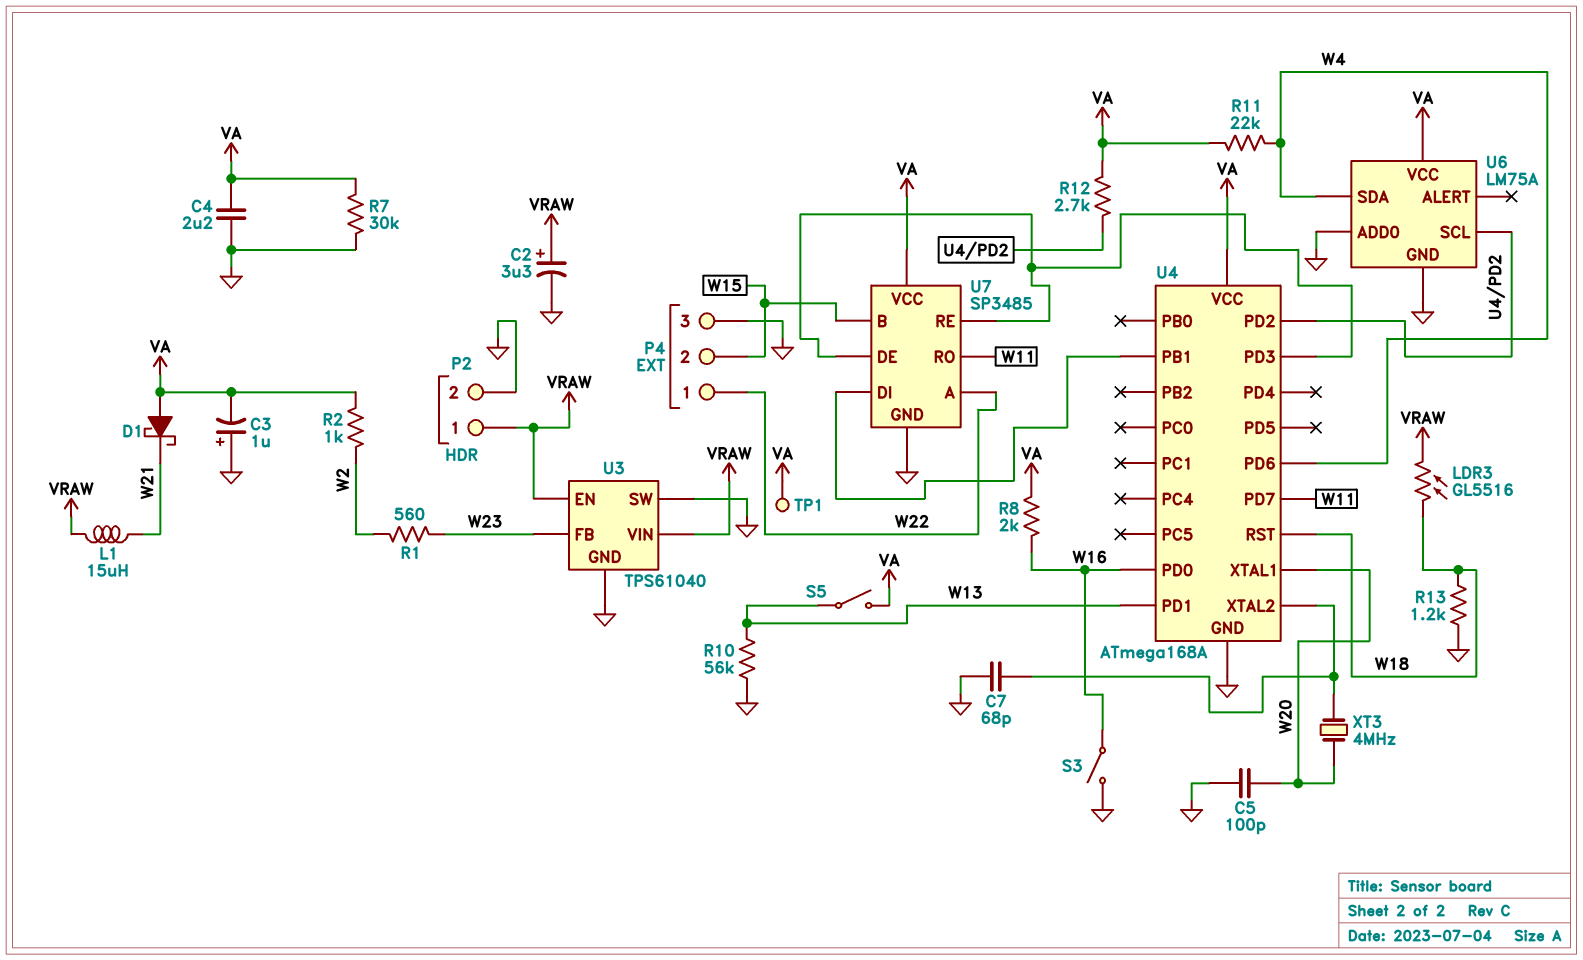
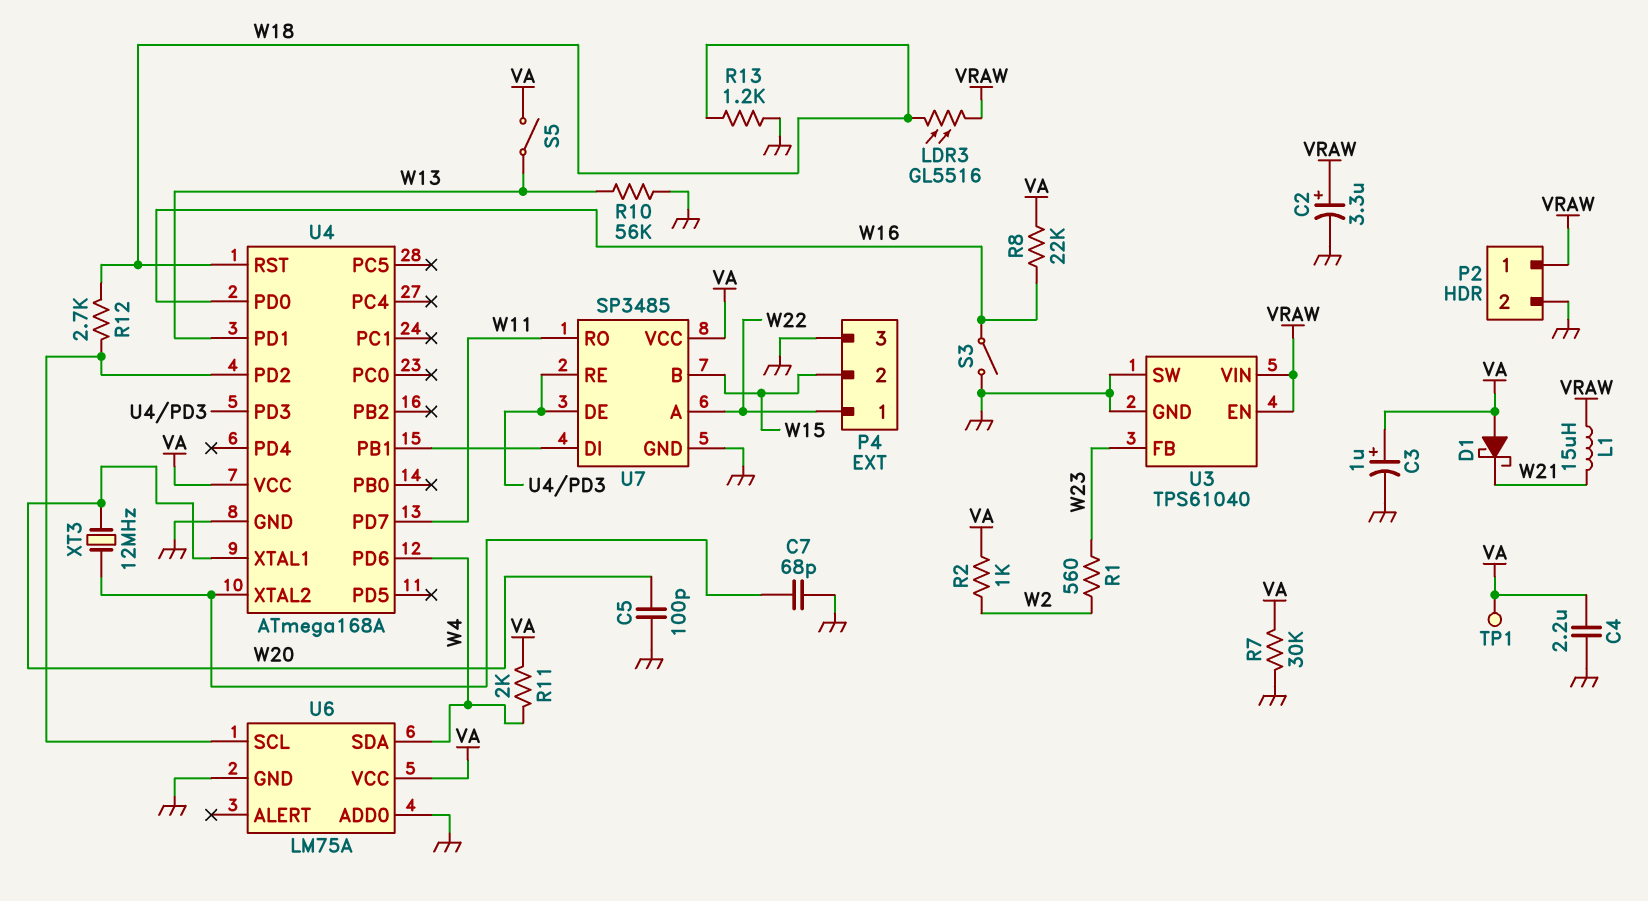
C3: 1uF (plus GND, minus VA) -> 1uF (plus VA, minus GND)
R8: 2k (VA, W16) -> 22k (VA, W16)
R11: 22k (VA, W4) -> 2k (VA, W4)
R12: 2.7k (U4/PD2, VA) -> 2.7k (U4/PD2, W18)
XT3: 4MHz (U4/XTAL2, W20) -> 12MHz (U4/XTAL2, W20)

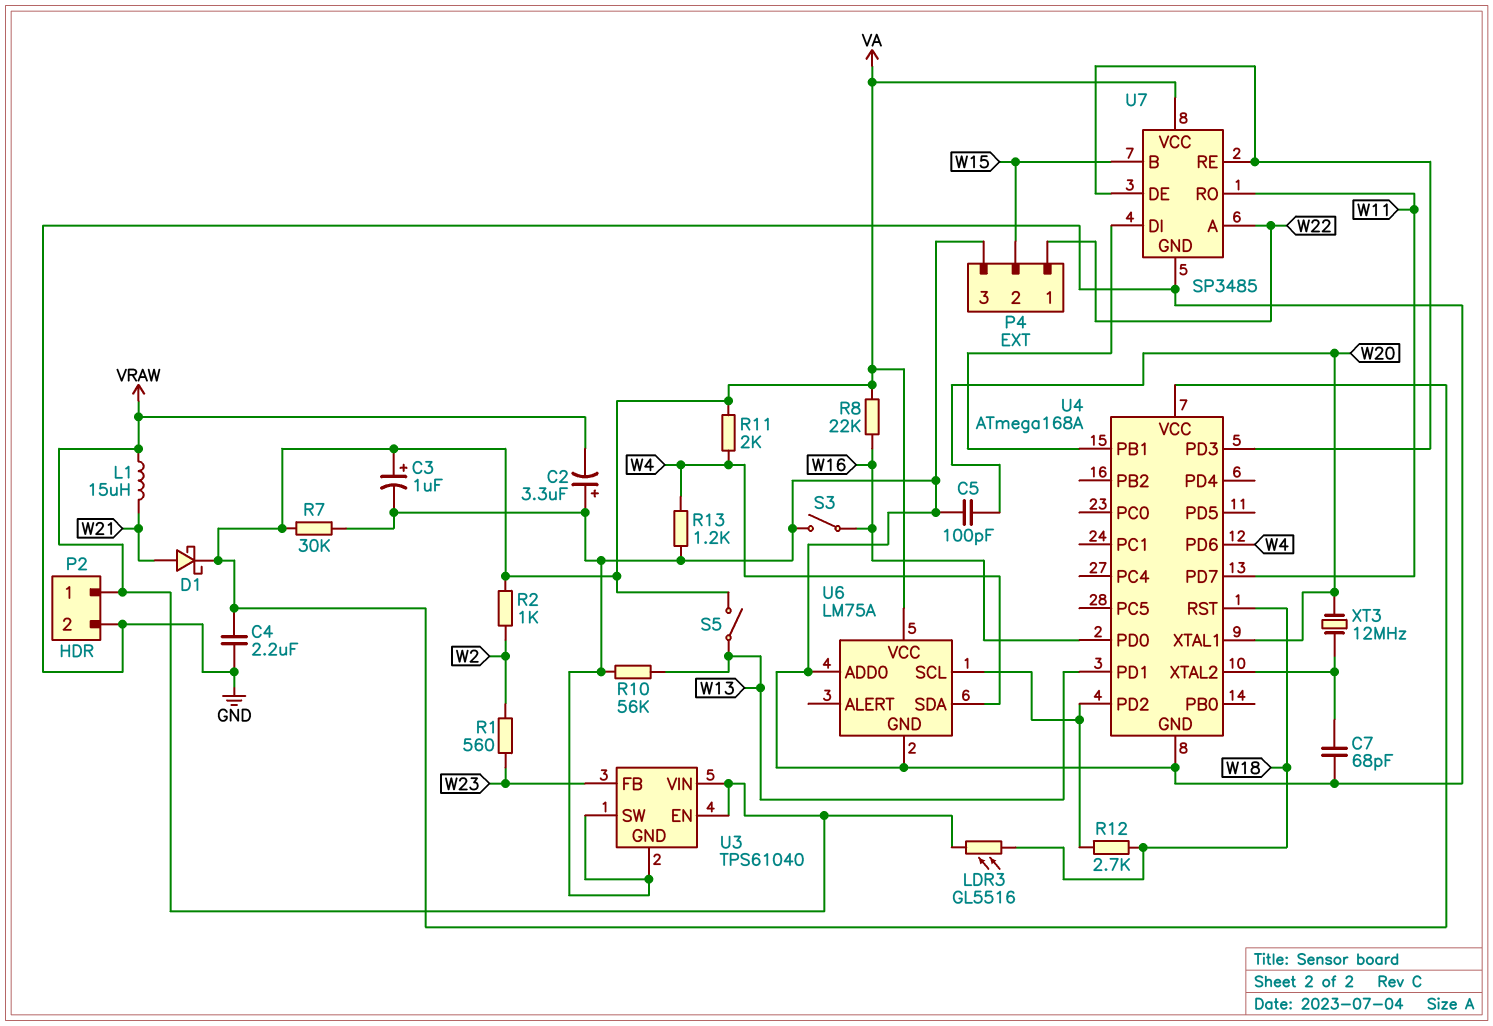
C2: 3.3uF (plus VRAW, minus GND) -> 3.3uF (plus GND, minus VRAW)
D1: schottky (A VA, K W21) -> schottky (A W21, K VA)
R13: 1.2k (GND, W18) -> 1.2k (GND, W4)
TP1: test point (VA) -> none

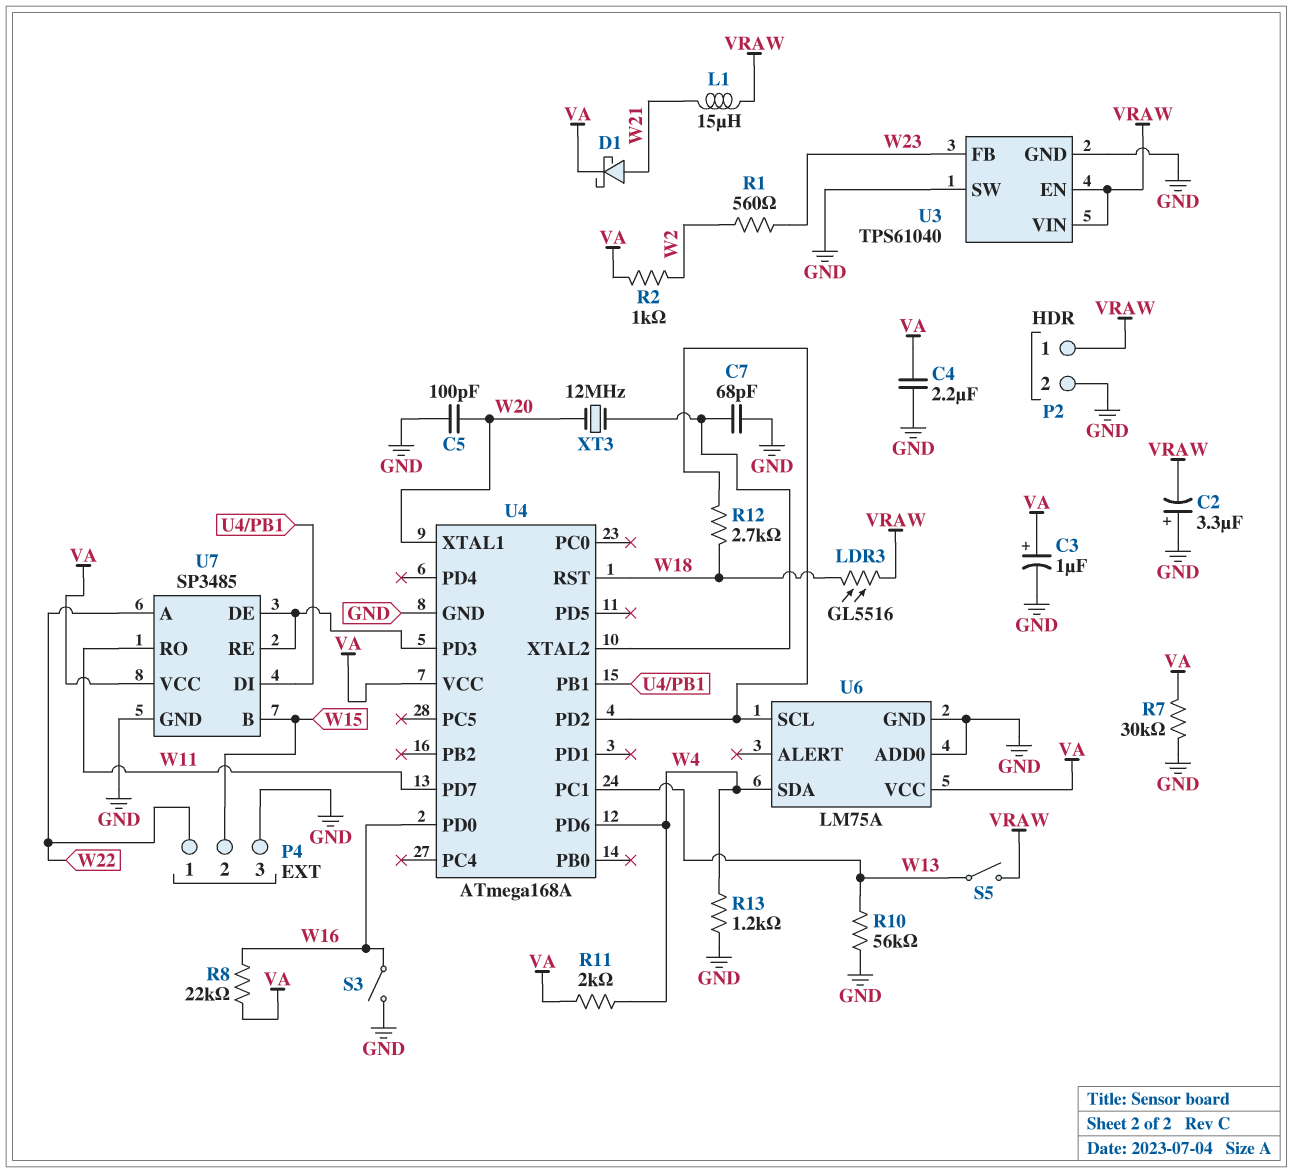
S5: switch (VA, W13) -> switch (VRAW, W13)
U4 pin PC1: none -> W13
U4 pin PD1: W13 -> none

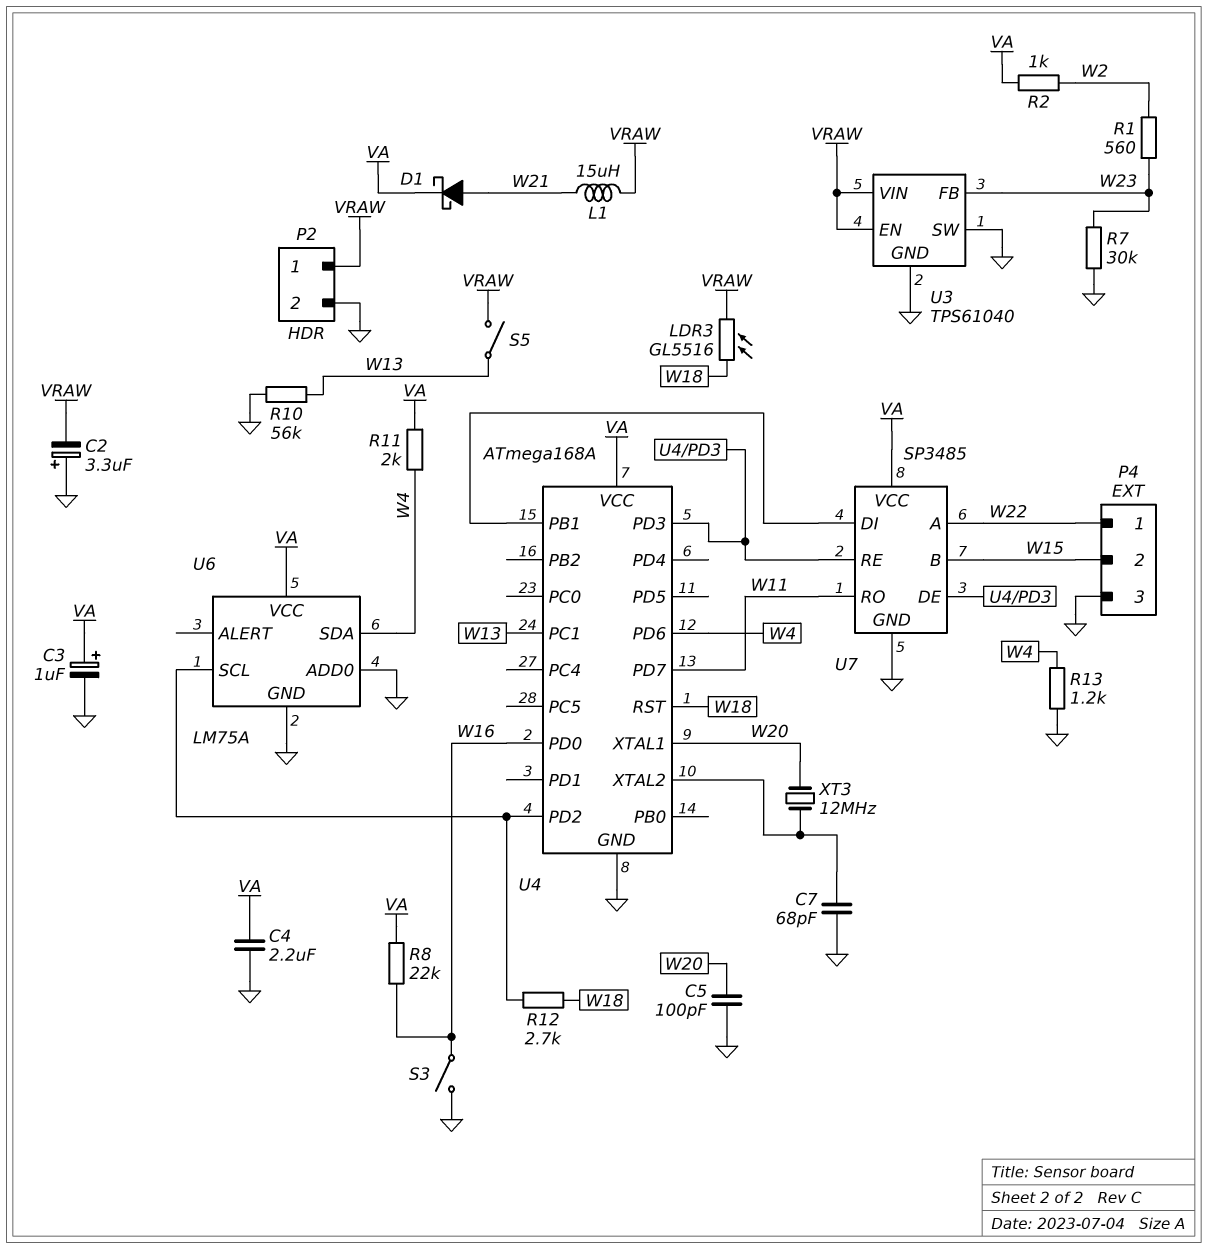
R7: 30k (GND, VA) -> 30k (GND, W23)

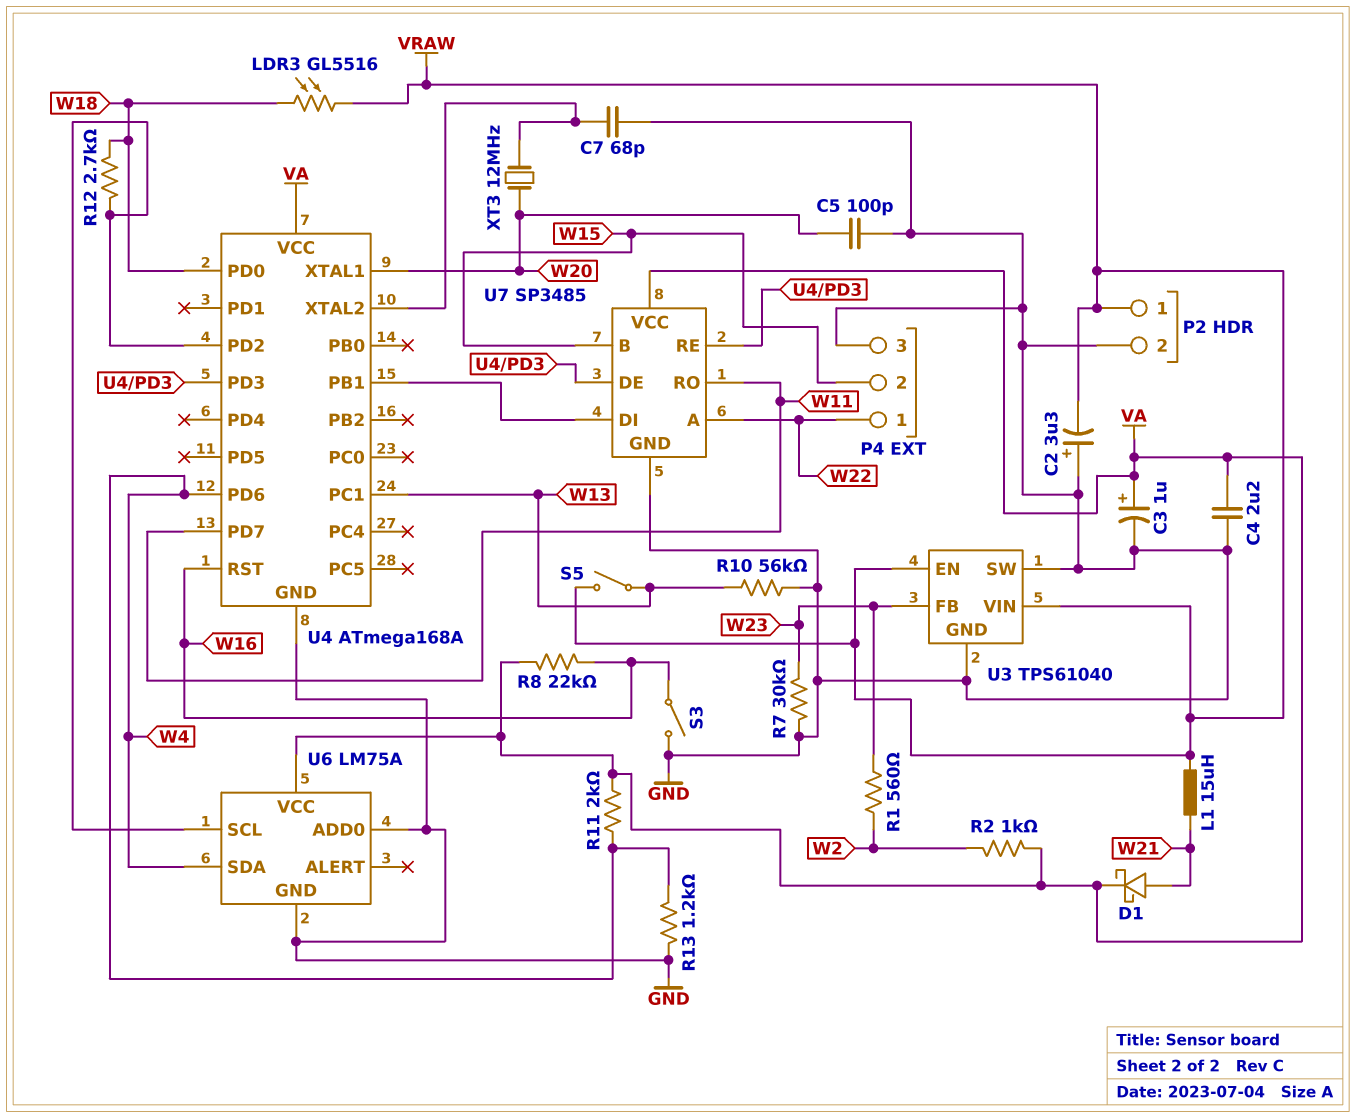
U4 pin PD0: W16 -> W18
U4 pin RST: W18 -> W16

